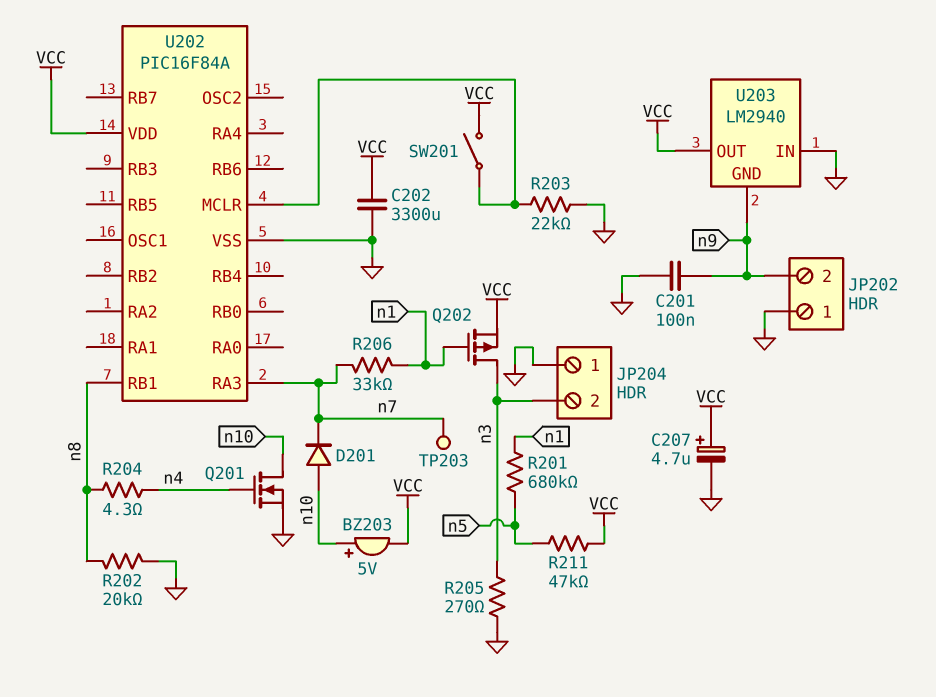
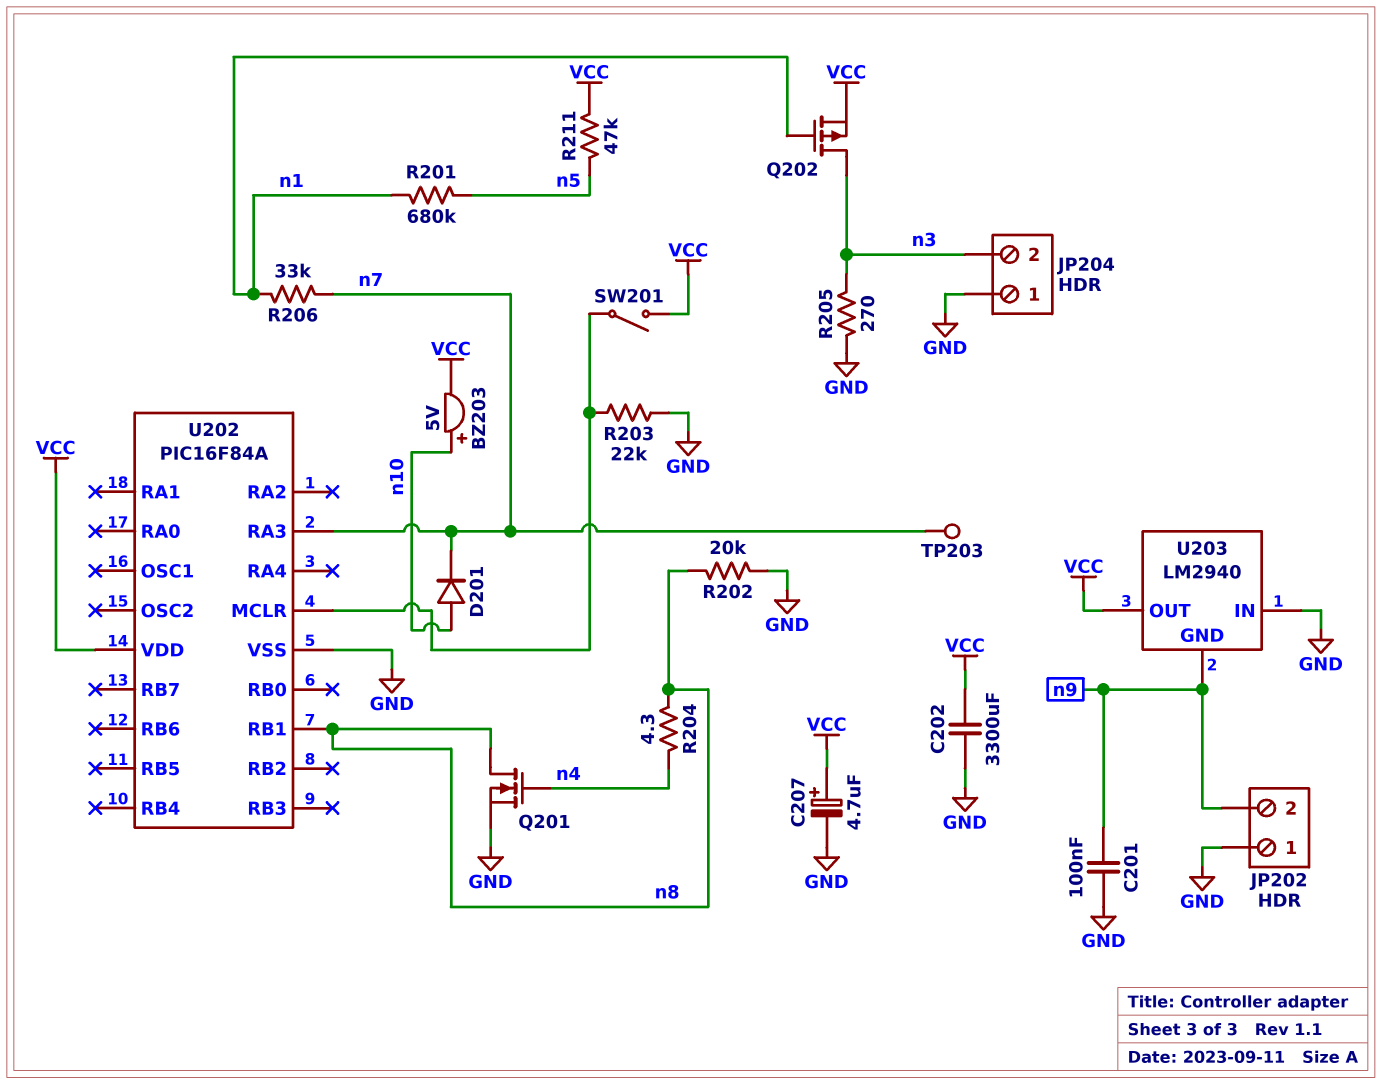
Q201: NMOS (G n4, D n10, S GND) -> NMOS (G n4, D n8, S GND)

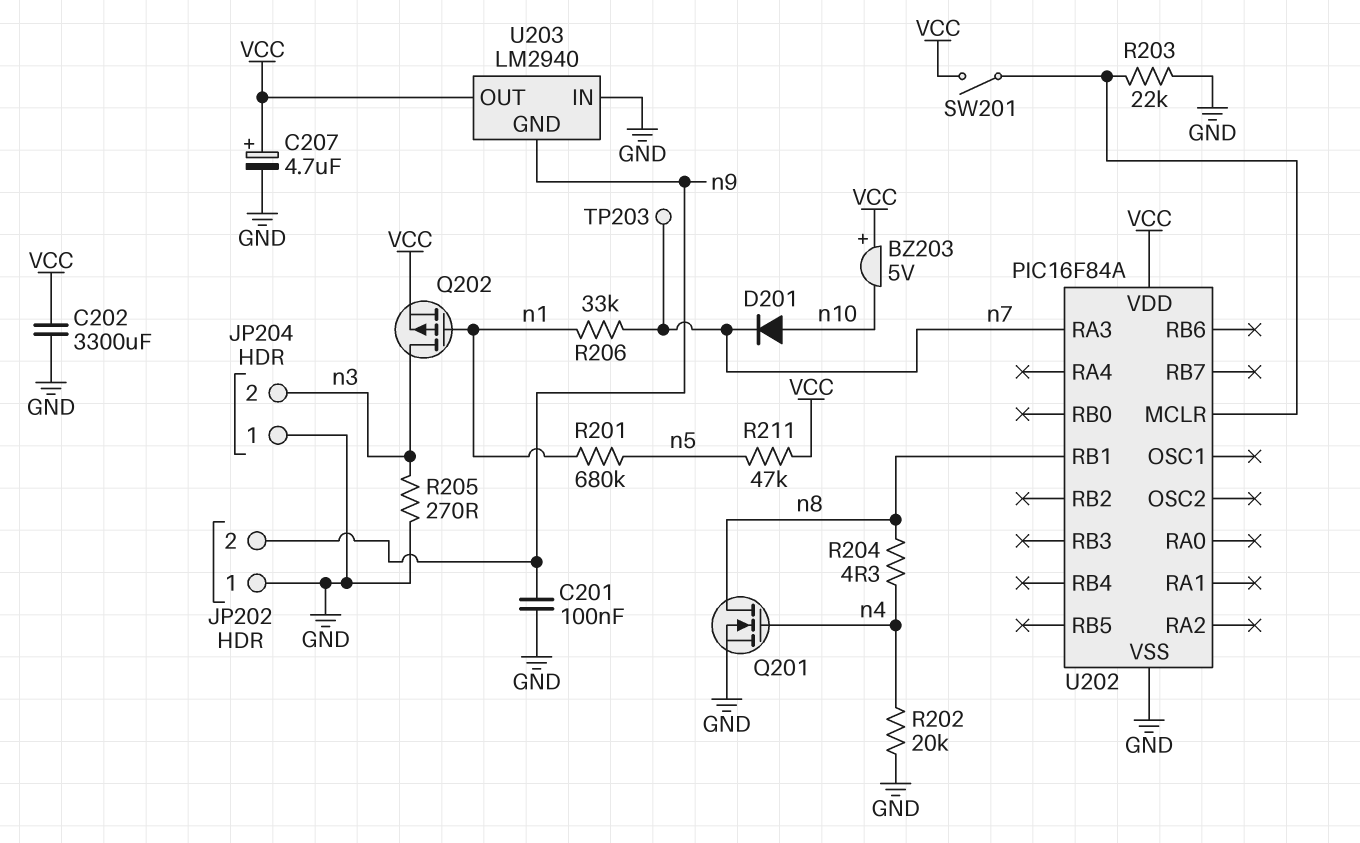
BZ203: buzzer 5V (plus n10, minus VCC) -> buzzer 5V (plus VCC, minus n10)
R202: 20k (GND, n8) -> 20k (GND, n4)

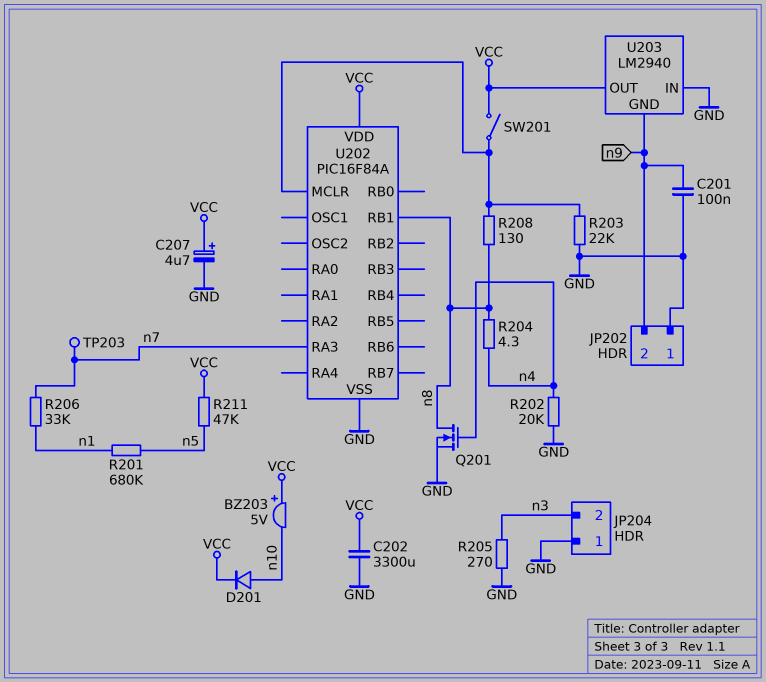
D201: diode (A n10, K n7) -> diode (A n10, K VCC)
Q202: PMOS (G n1, D n3, S VCC) -> none
R208: none -> 130 (U202/MCLR, n8)

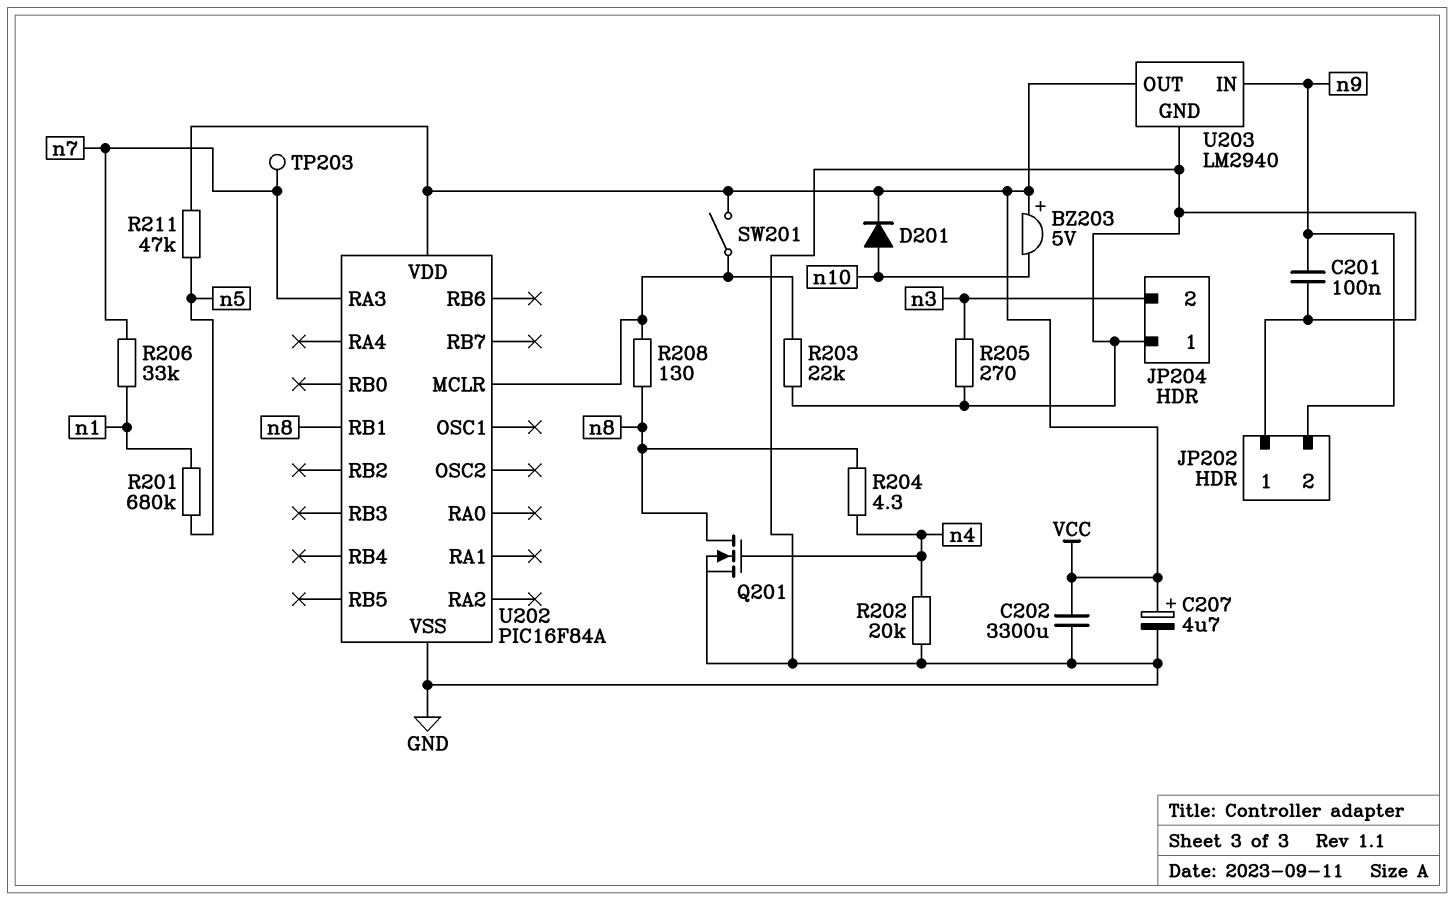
U203 pin GND: n9 -> GND
U203 pin IN: GND -> n9

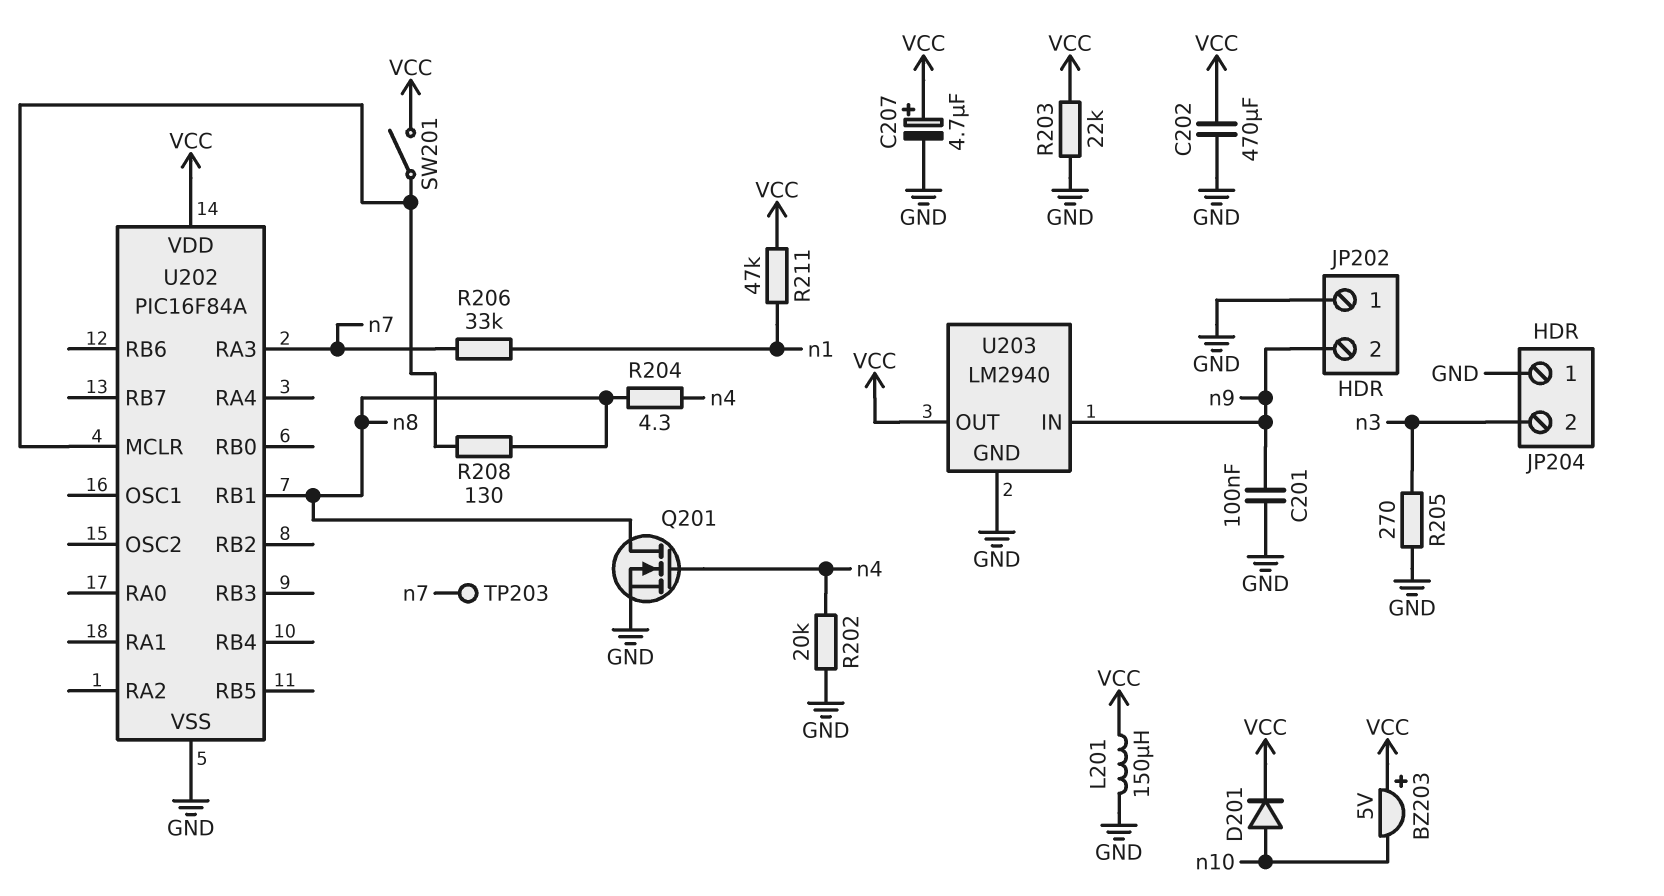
C202: 3300uF (GND, VCC) -> 470uF (GND, VCC)
L201: none -> 150uH (GND, VCC)
R201: 680k (n1, n5) -> none
R203: 22k (GND, U202/MCLR) -> 22k (GND, VCC)
R211: 47k (VCC, n5) -> 47k (VCC, n1)

